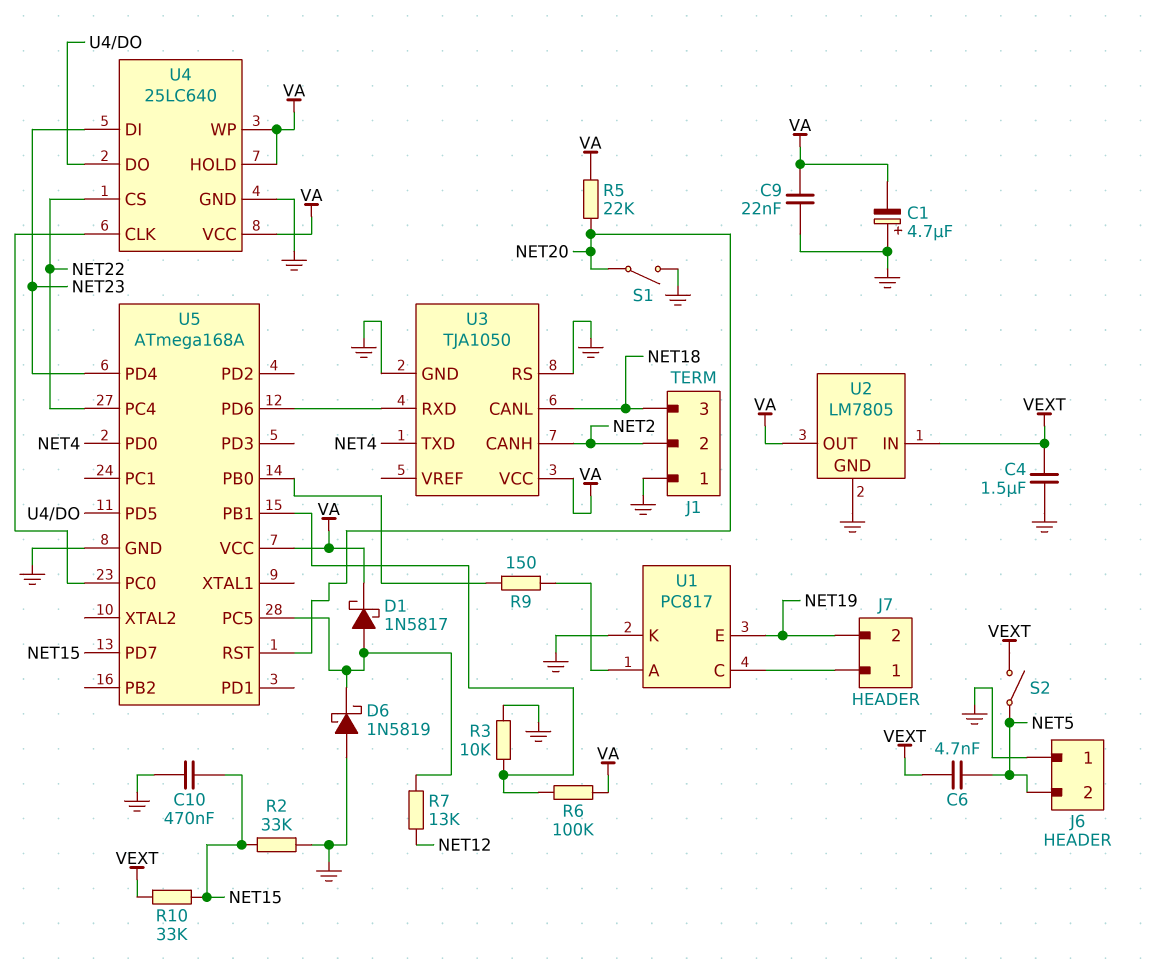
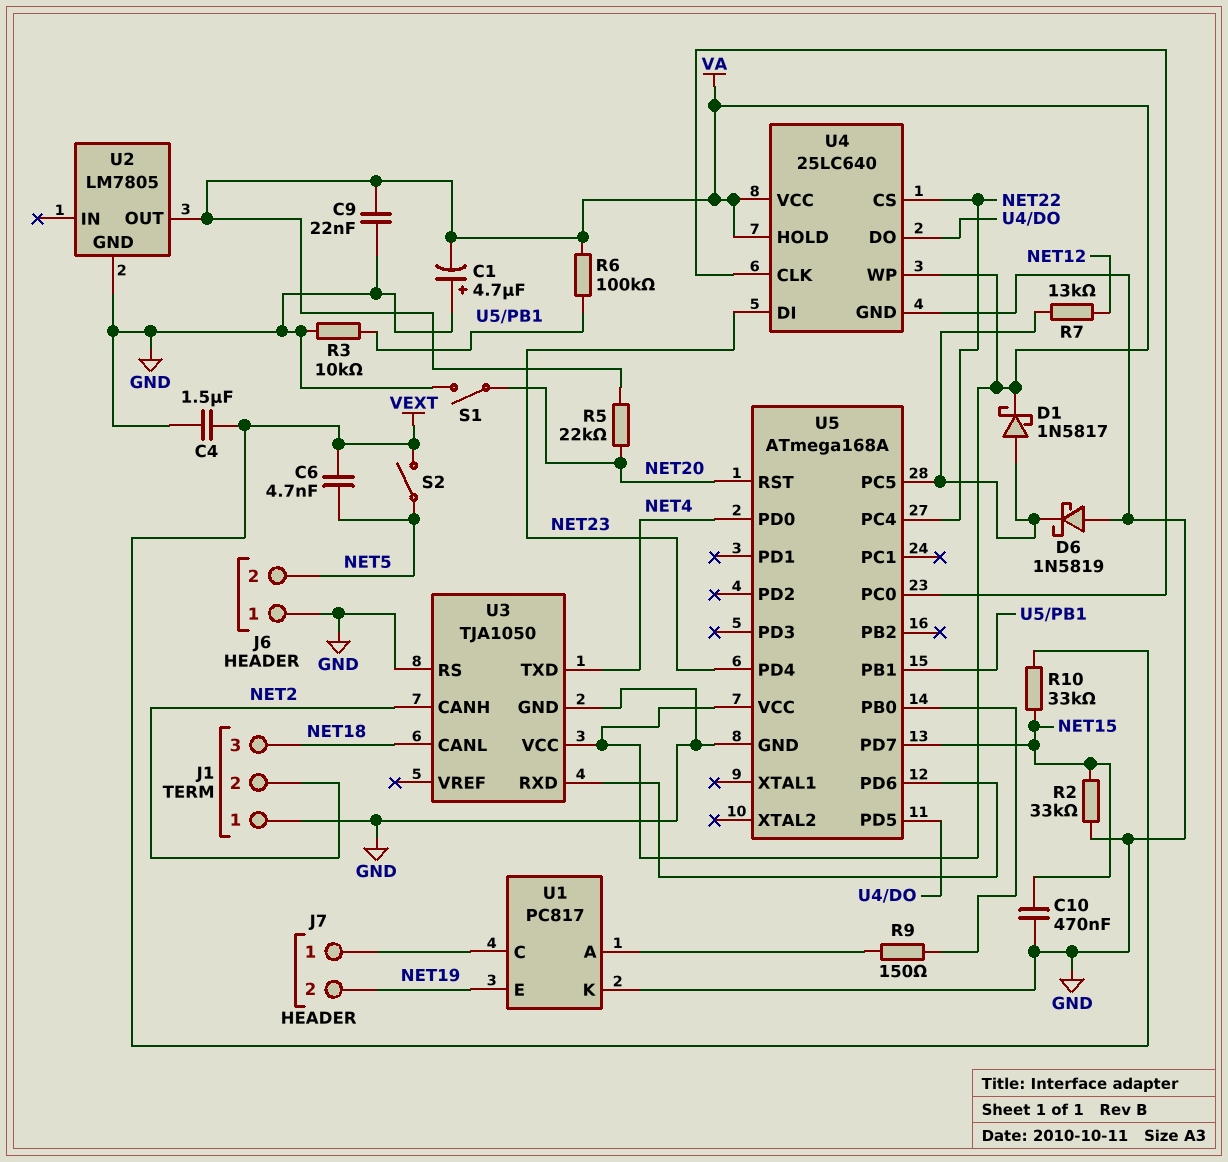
U2 pin IN: VEXT -> none

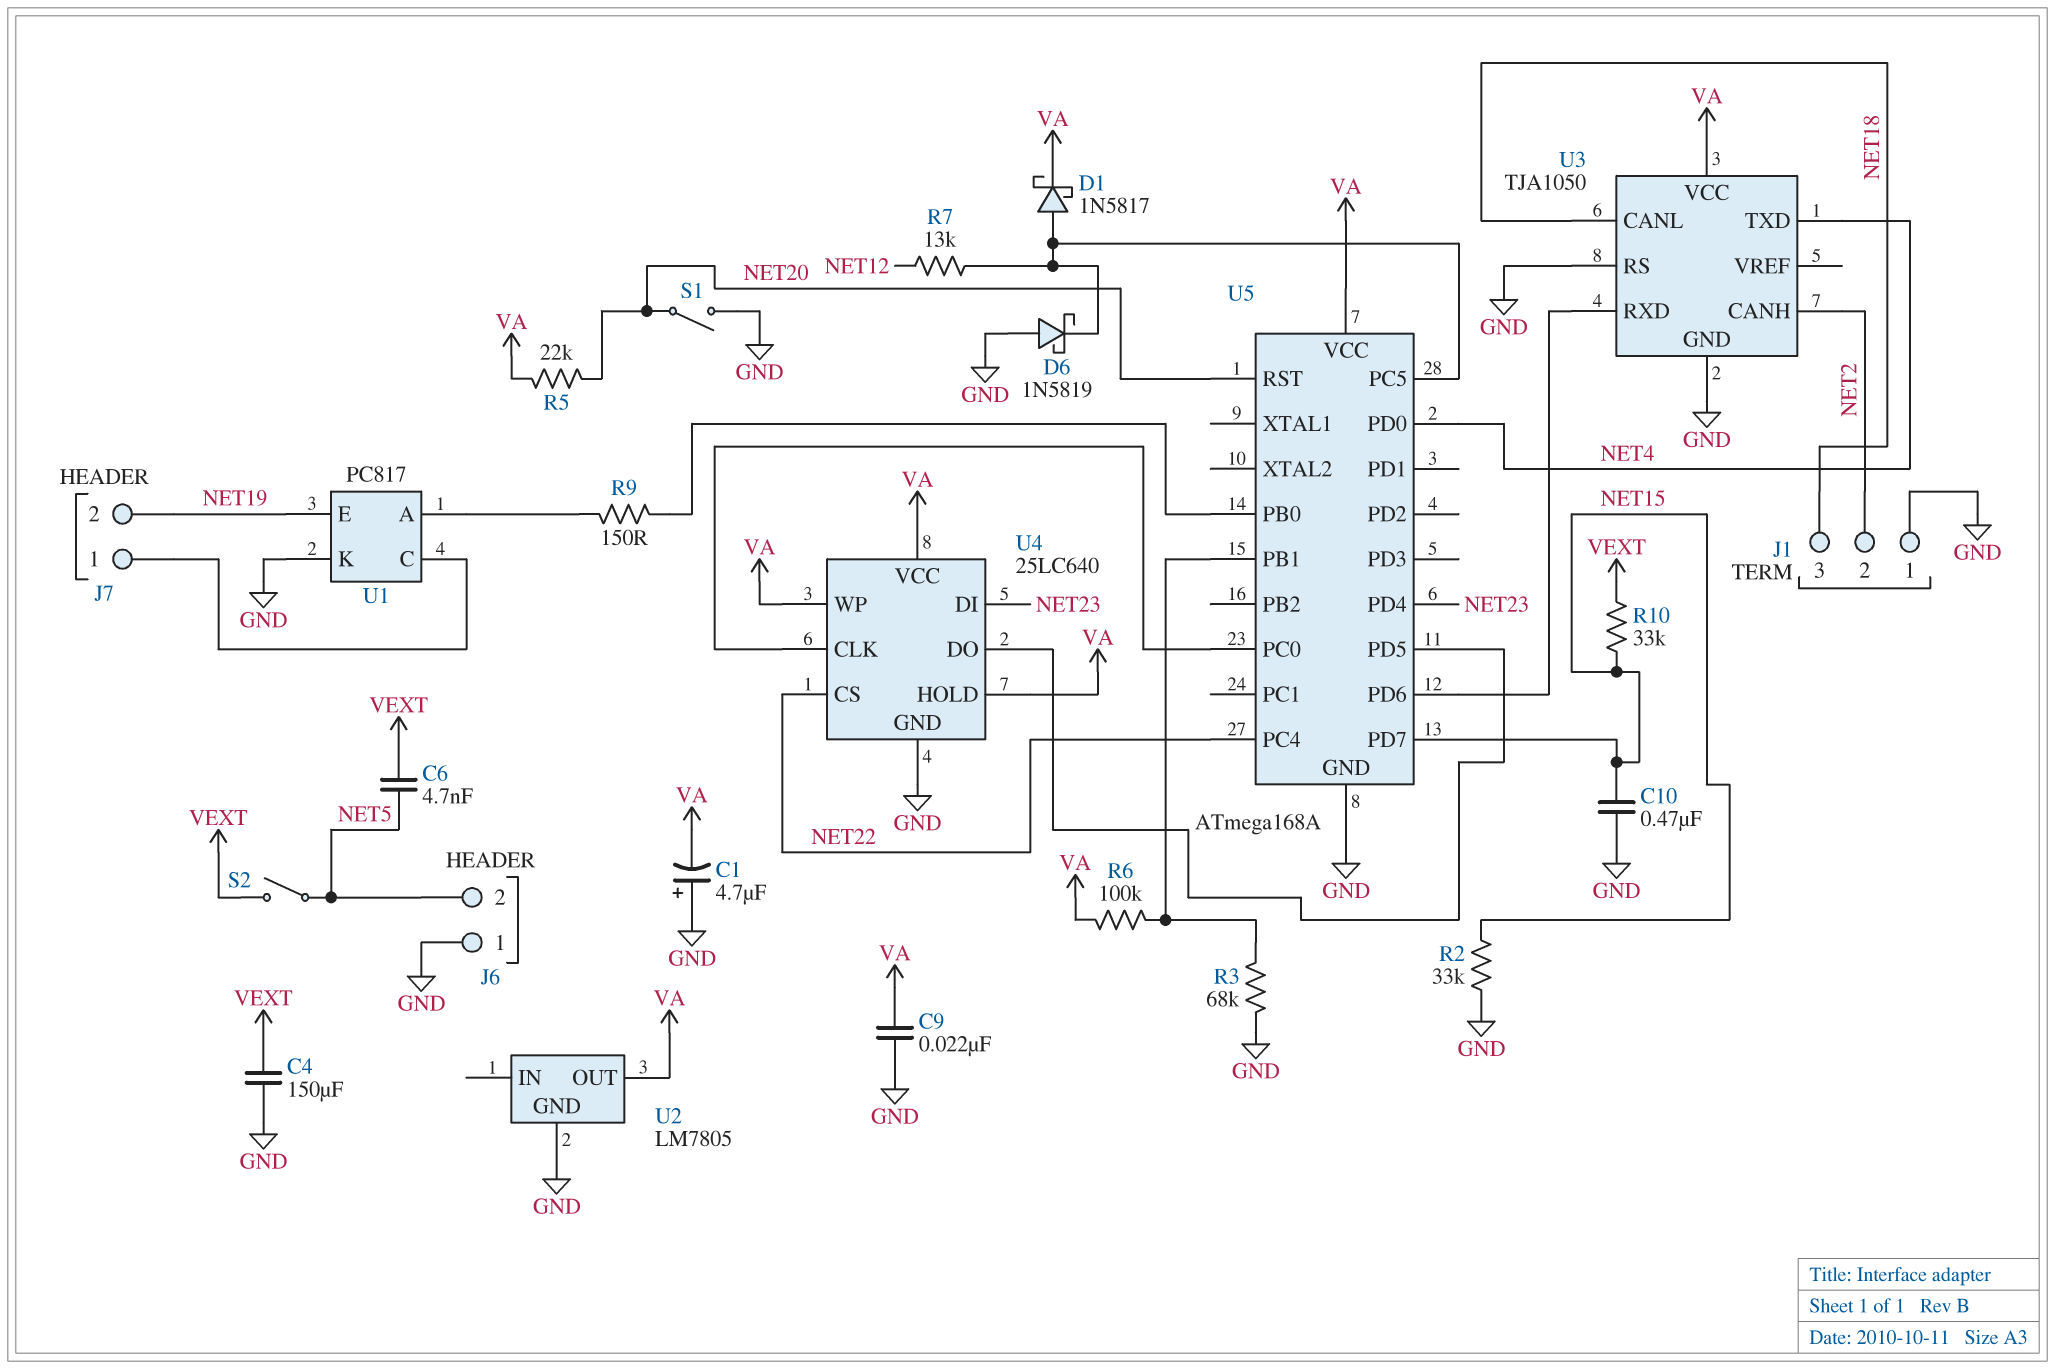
C4: 1.5uF (GND, VEXT) -> 150uF (GND, VEXT)
R3: 10k (GND, U5/PB1) -> 68k (GND, U5/PB1)

